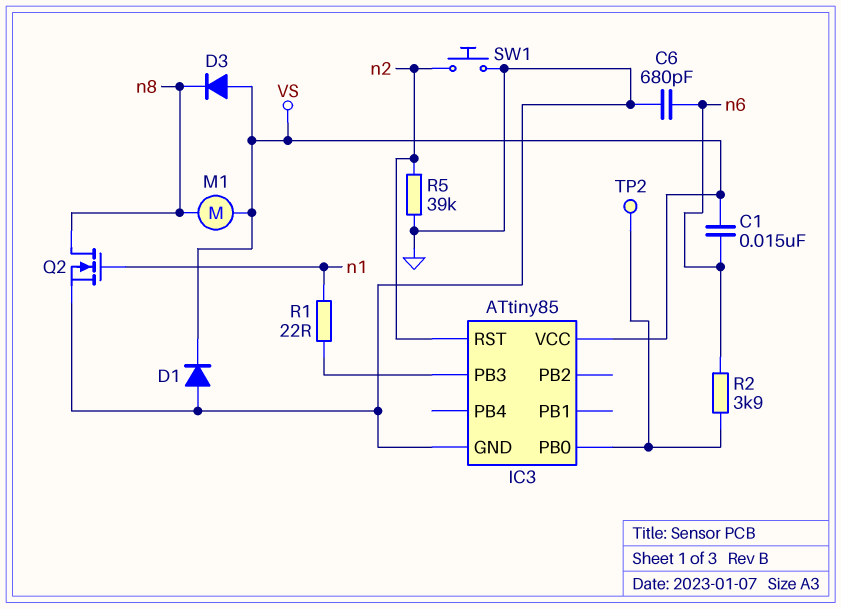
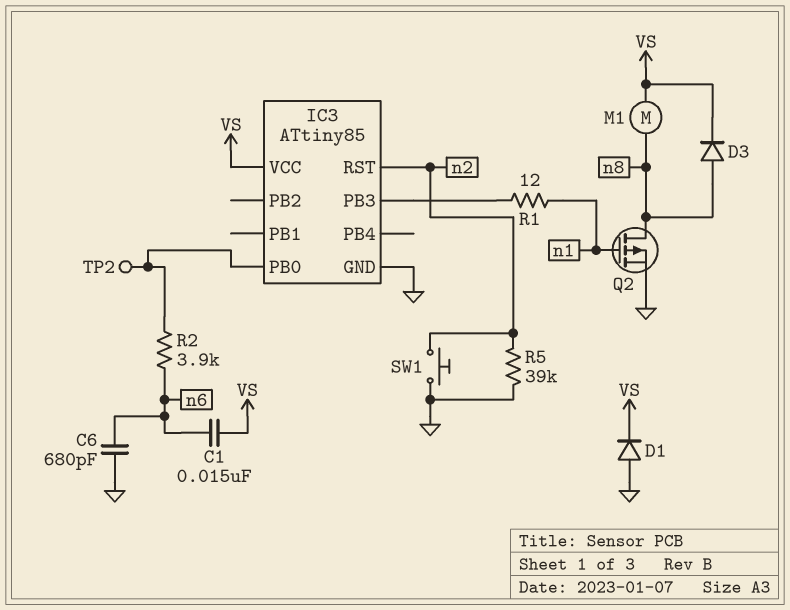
D3: diode (A VS, K n8) -> diode (A n8, K VS)
Q2: NMOS (G n1, D n8, S GND) -> PMOS (G n1, D n8, S GND)
R1: 22 (IC3/PB3, n1) -> 12 (IC3/PB3, n1)

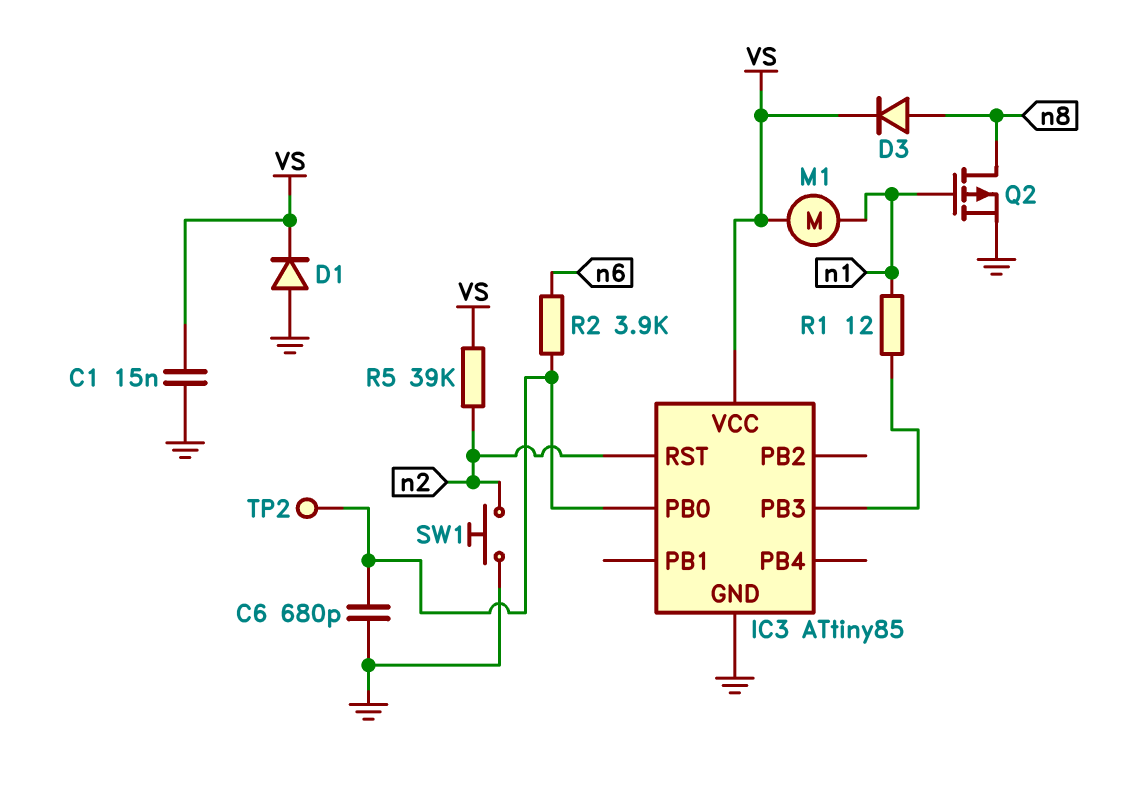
C1: 15nF (VS, n6) -> 15nF (GND, VS)
C6: 680pF (GND, n6) -> 680pF (GND, IC3/PB0)
M1: motor (VS, n8) -> motor (VS, n1)
R5: 39k (GND, n2) -> 39k (VS, n2)

